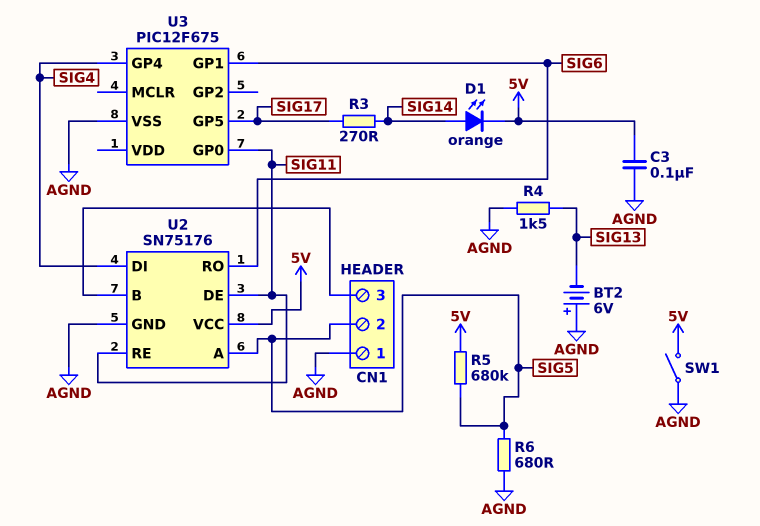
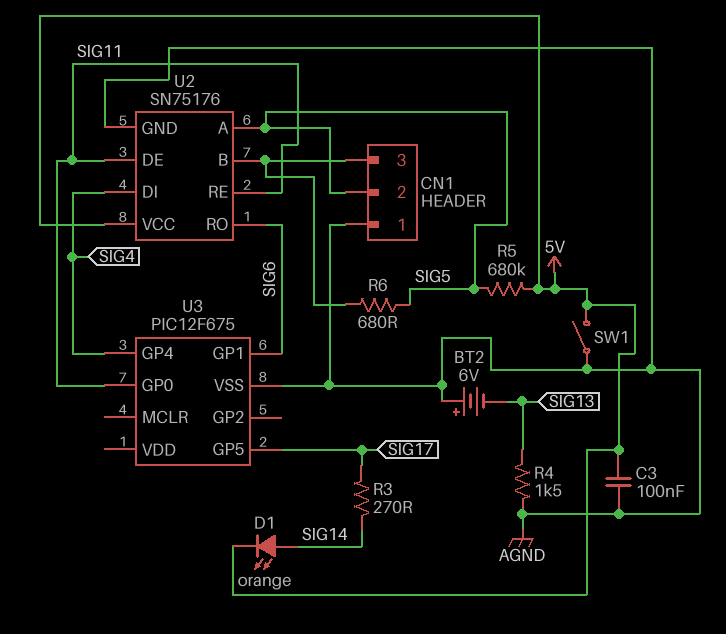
R6: 680 (AGND, SIG5) -> 680 (CN1/3, SIG5)

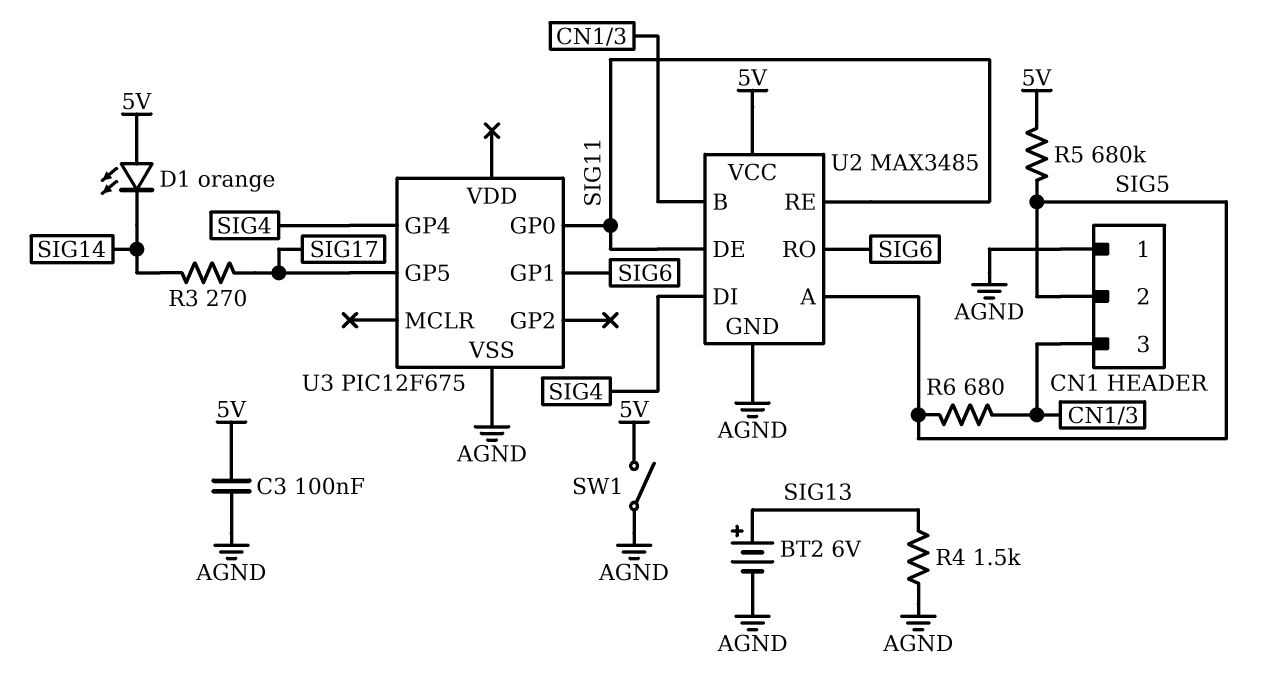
BT2: 6V (plus AGND, minus SIG13) -> 6V (plus SIG13, minus AGND)
D1: LED orange (A SIG14, K 5V) -> LED orange (A 5V, K SIG14)
U2: SN75176 -> MAX3485

